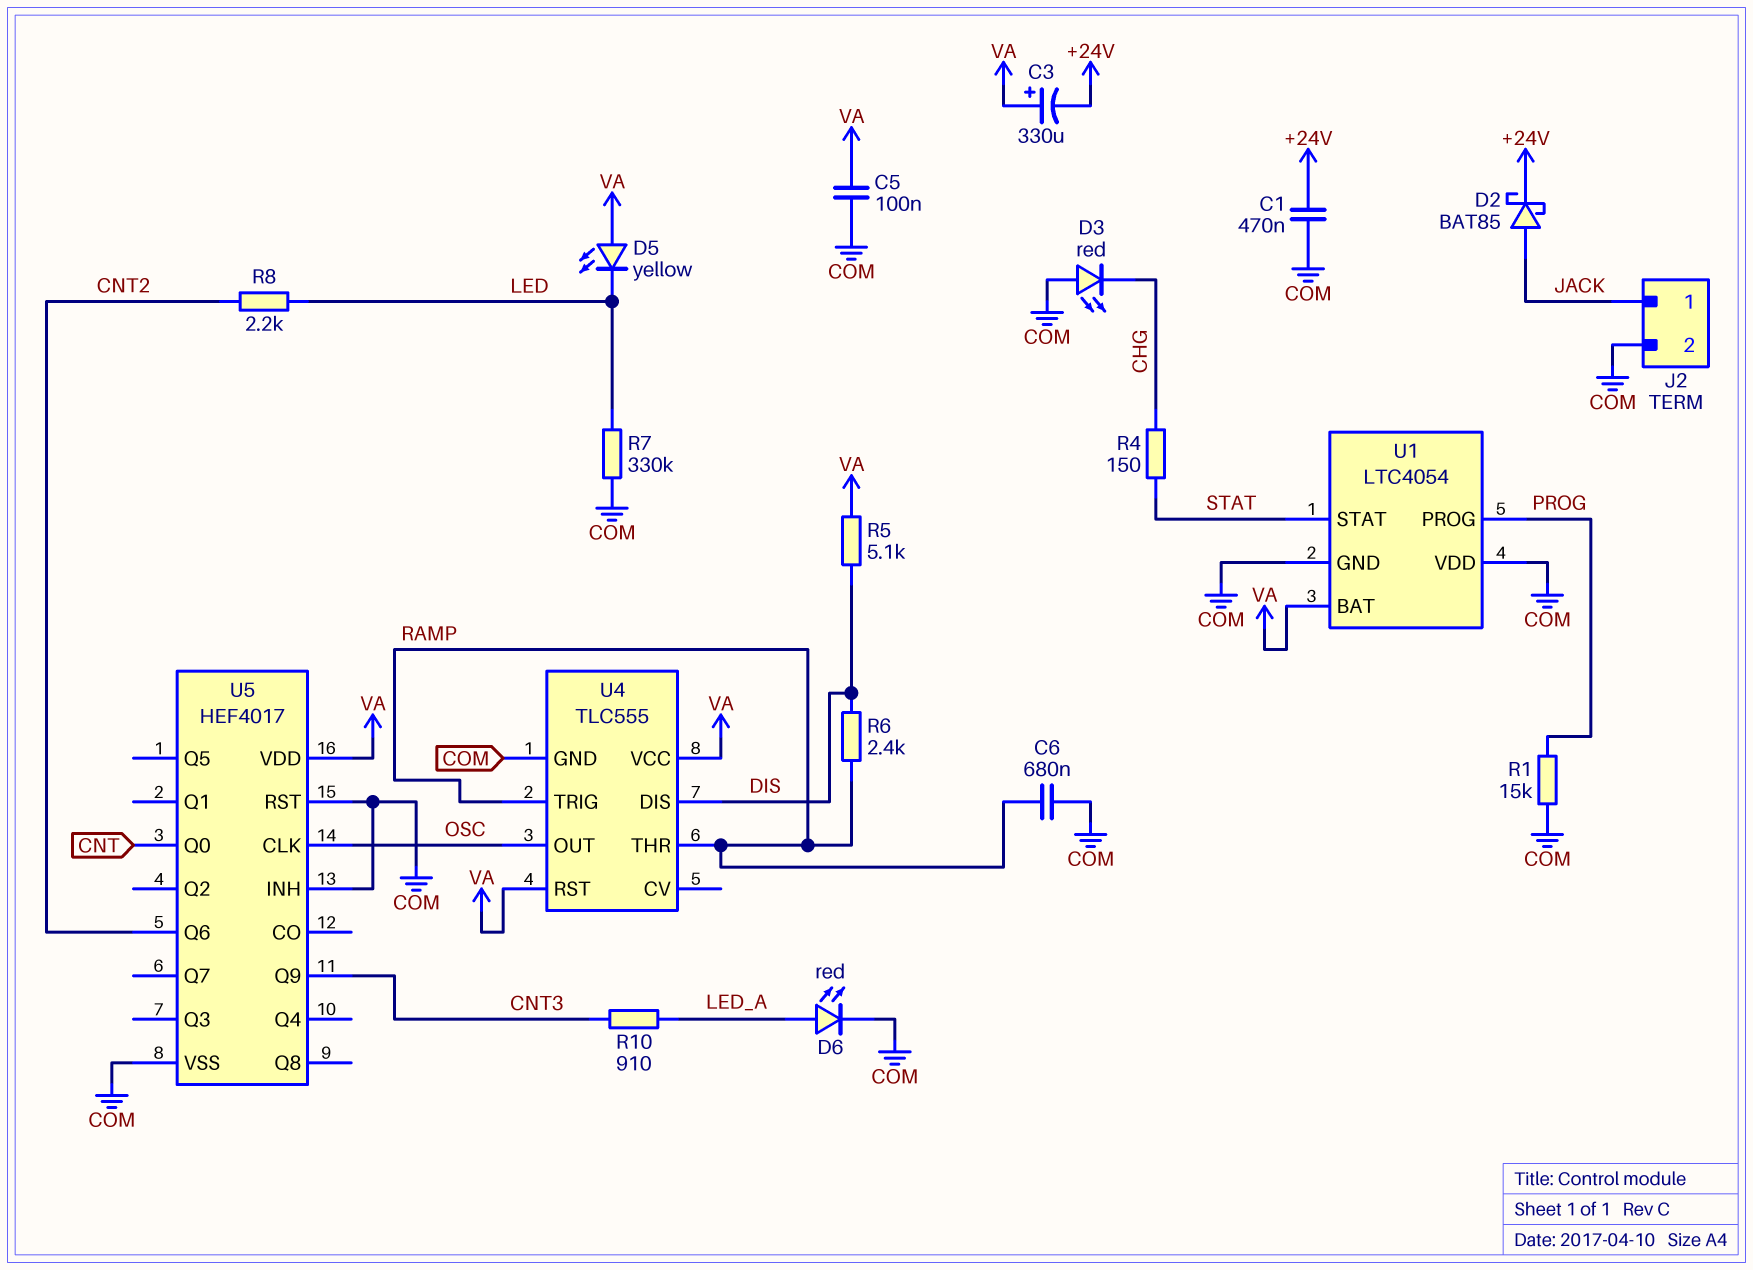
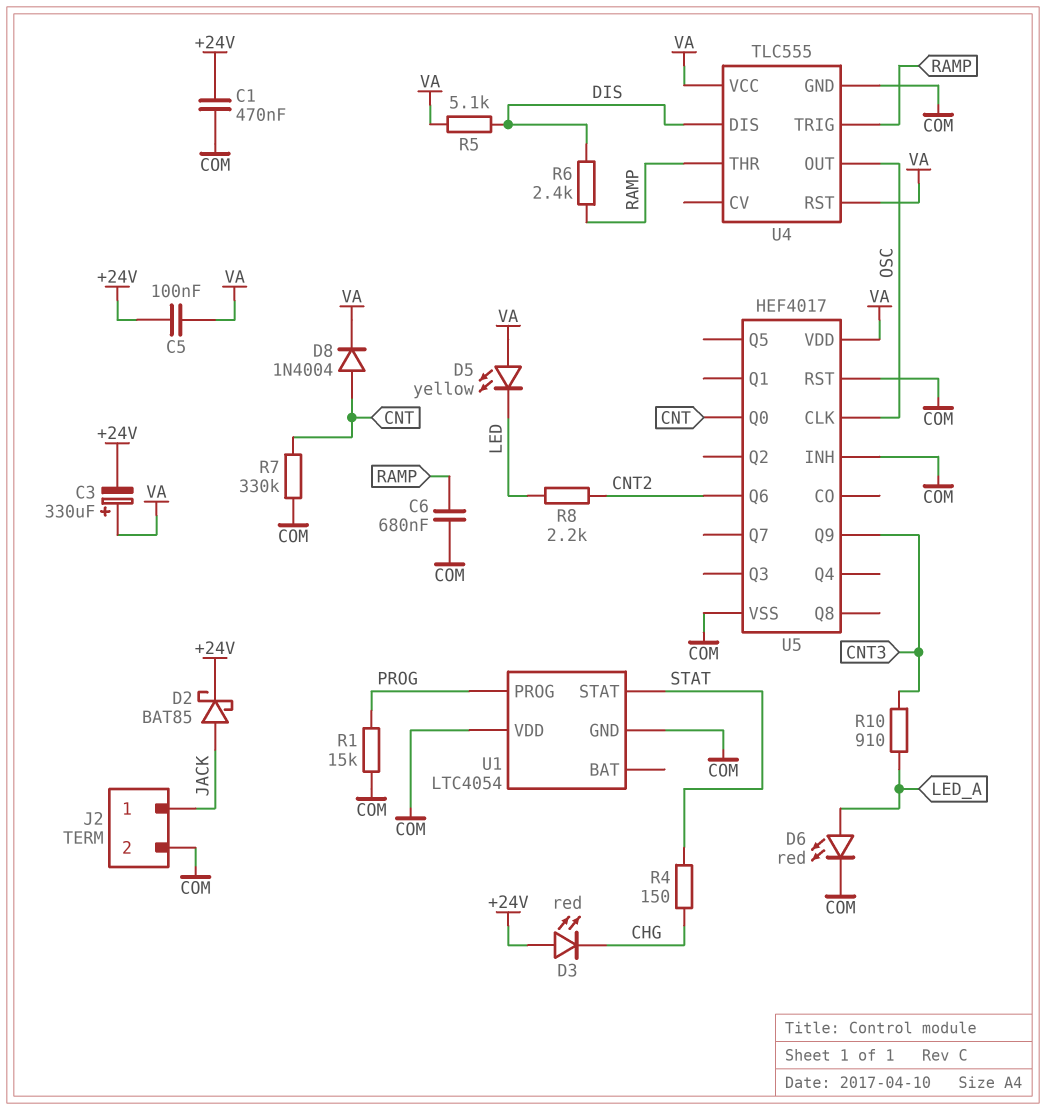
C5: 100nF (COM, VA) -> 100nF (+24V, VA)
D3: LED red (A COM, K CHG) -> LED red (A +24V, K CHG)
D8: none -> diode 1N4004 (A CNT, K VA)
R7: 330k (COM, LED) -> 330k (CNT, COM)
U1 pin BAT: VA -> none

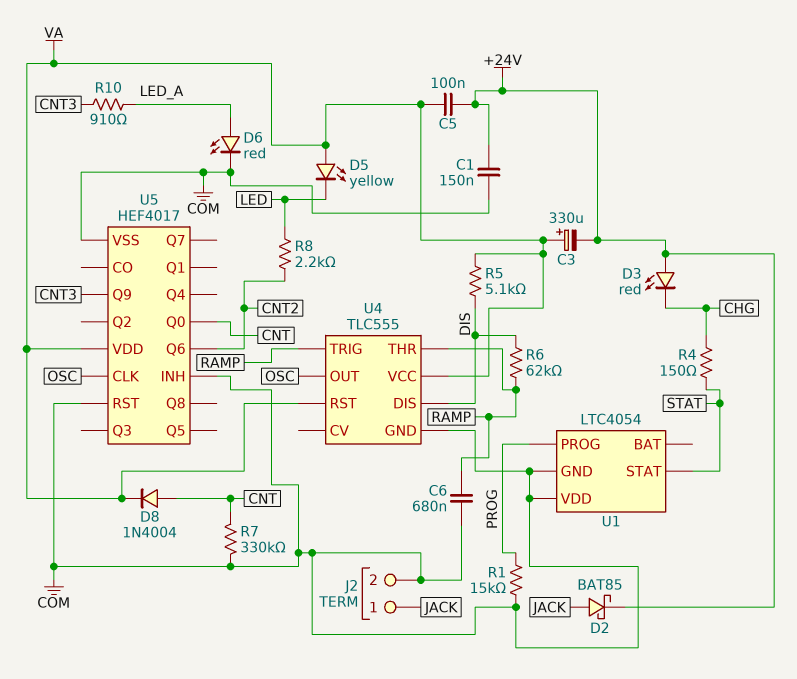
C1: 470nF (+24V, COM) -> 150nF (+24V, COM)
R6: 2.4k (DIS, RAMP) -> 62k (DIS, RAMP)

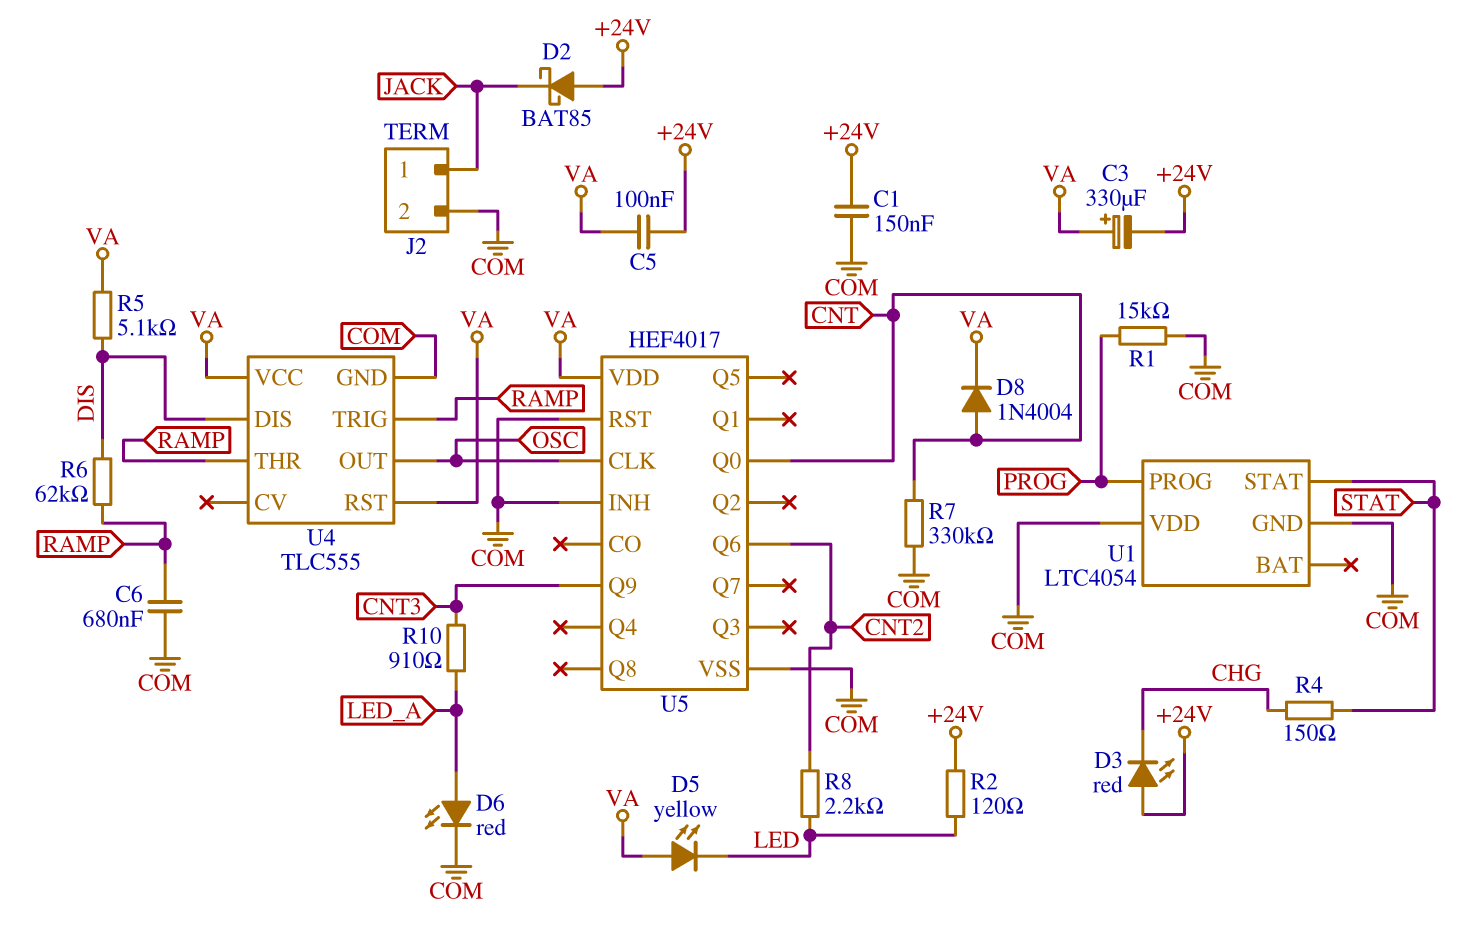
D2: schottky BAT85 (A JACK, K +24V) -> schottky BAT85 (A +24V, K JACK)
R2: none -> 120 (+24V, LED)

